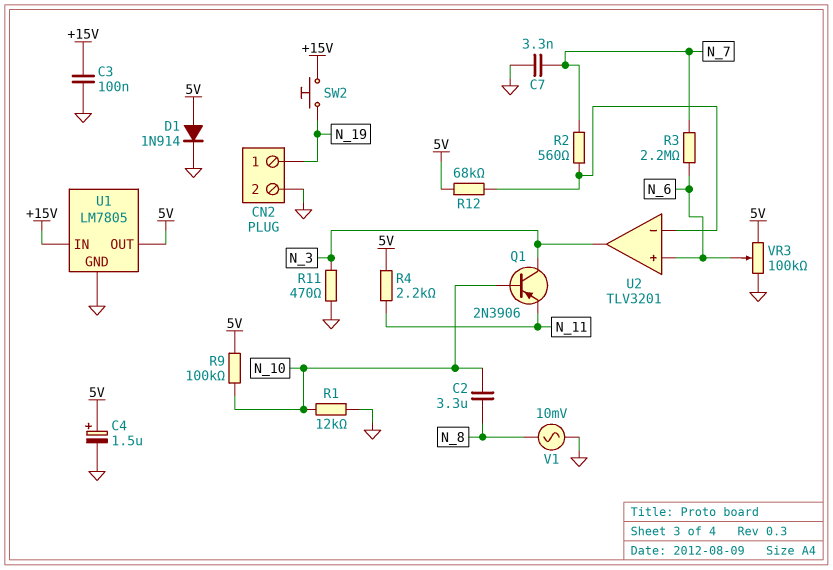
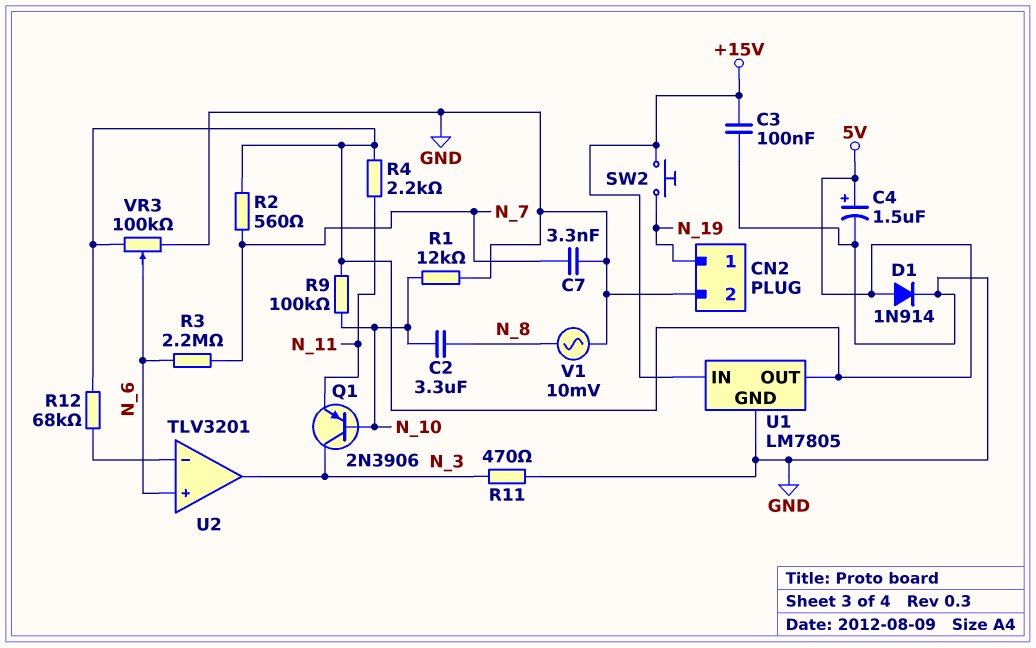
R2: 560 (N_7, U2/in-) -> 560 (5V, N_7)

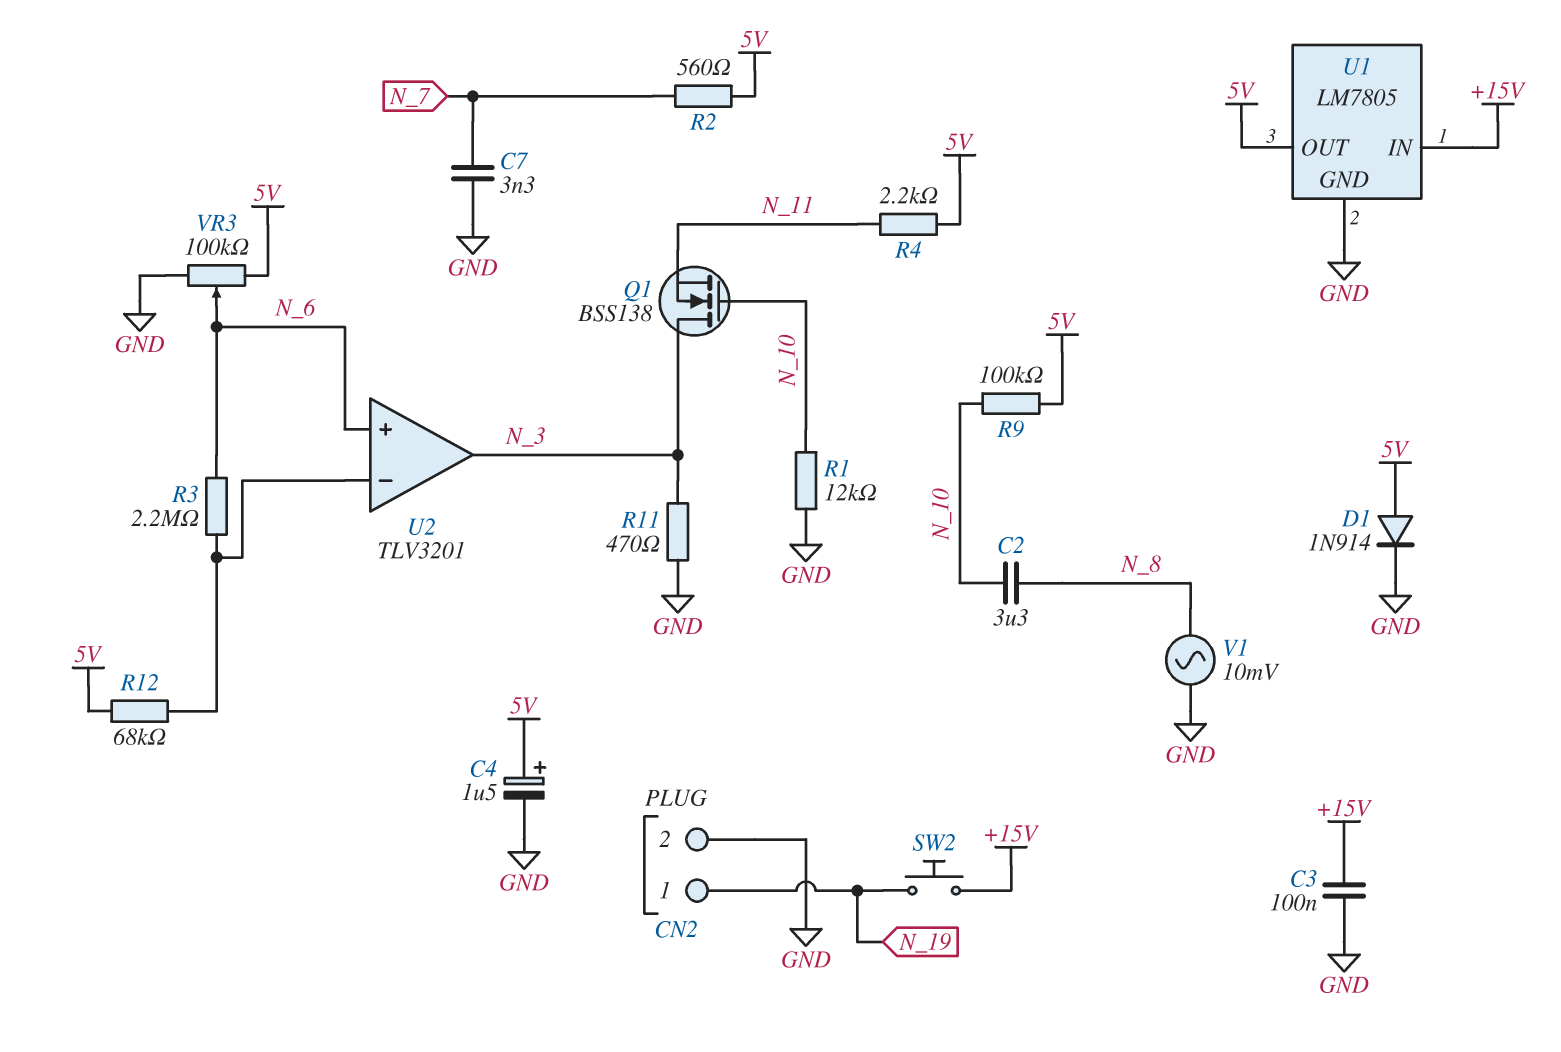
Q1: PNP 2N3906 (B N_10, C N_3, E N_11) -> NMOS BSS138 (G N_10, D N_3, S N_11)
R3: 2.2M (N_6, N_7) -> 2.2M (N_6, U2/in-)

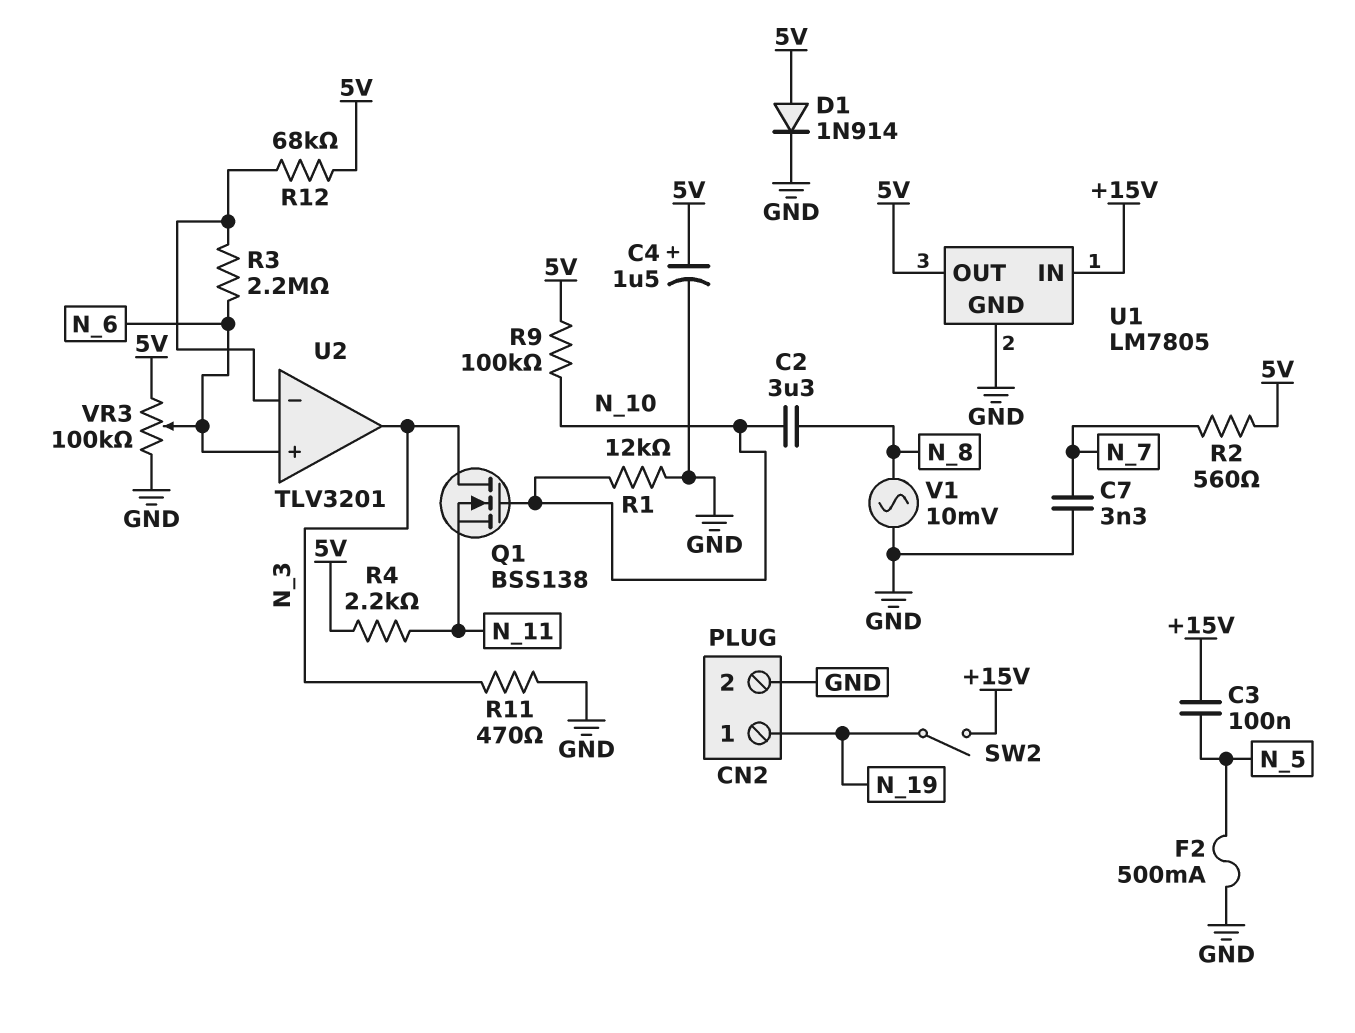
C3: 100nF (+15V, GND) -> 100nF (+15V, N_5)
F2: none -> 500mA (GND, N_5)
SW2: button (+15V, N_19) -> switch (+15V, N_19)

